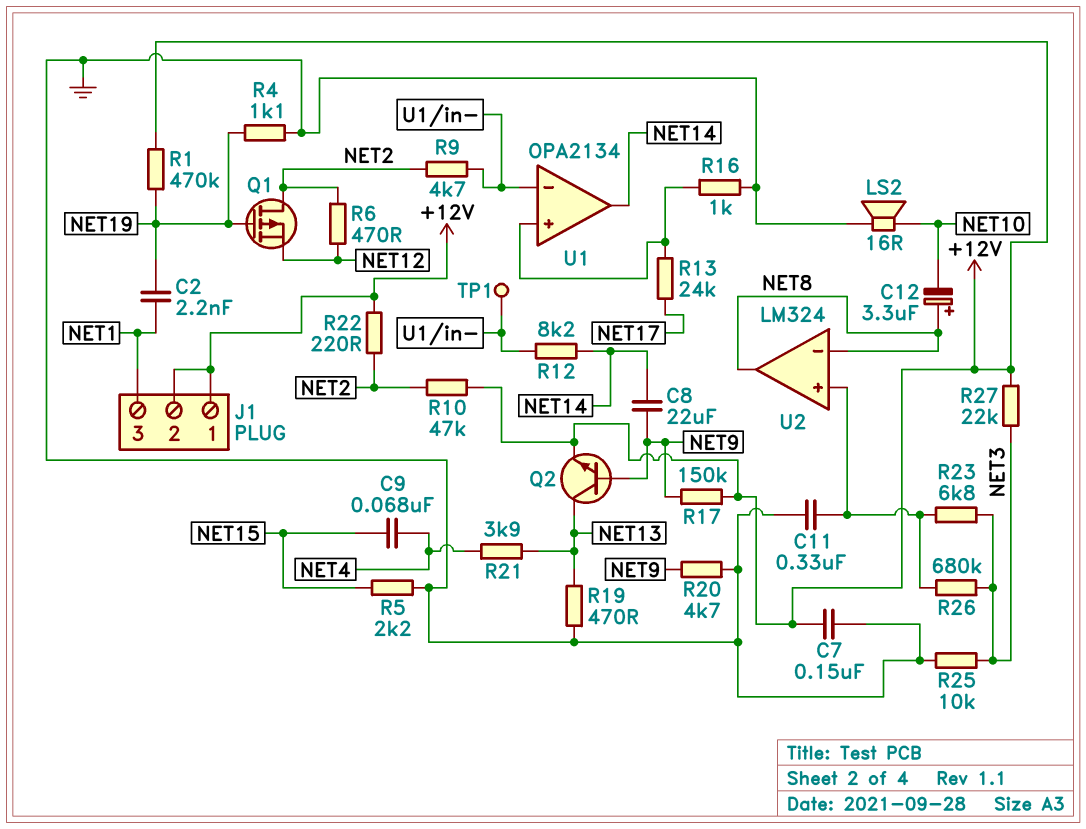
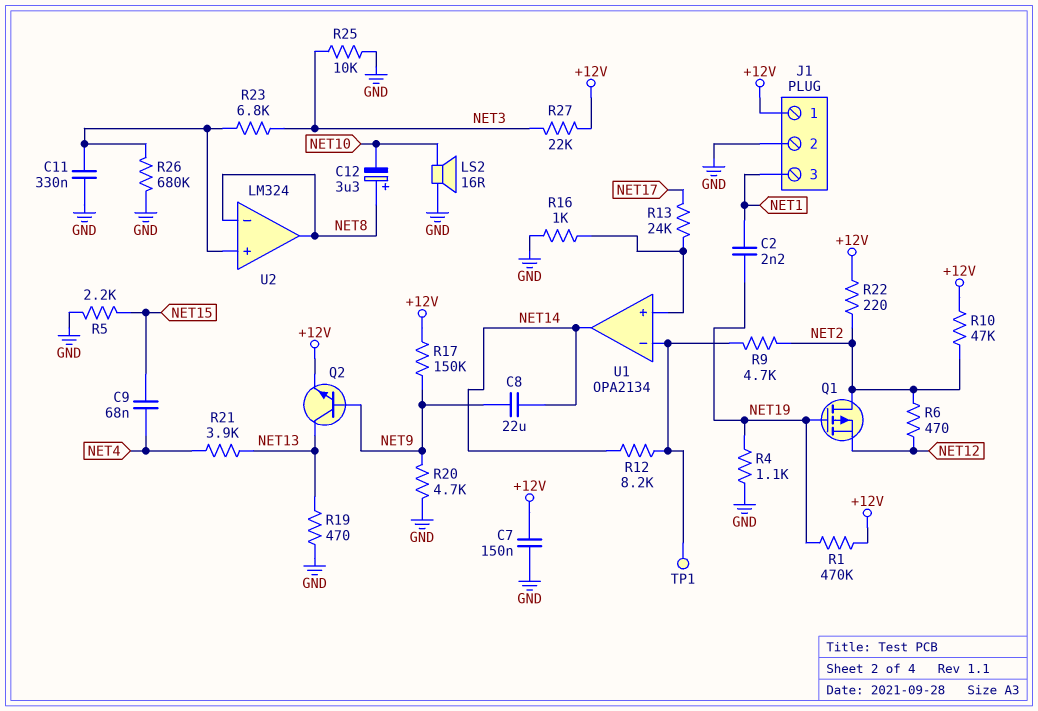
J1 pin 2: +12V -> GND
R26: 680k (NET3, U2/in+) -> 680k (GND, U2/in+)

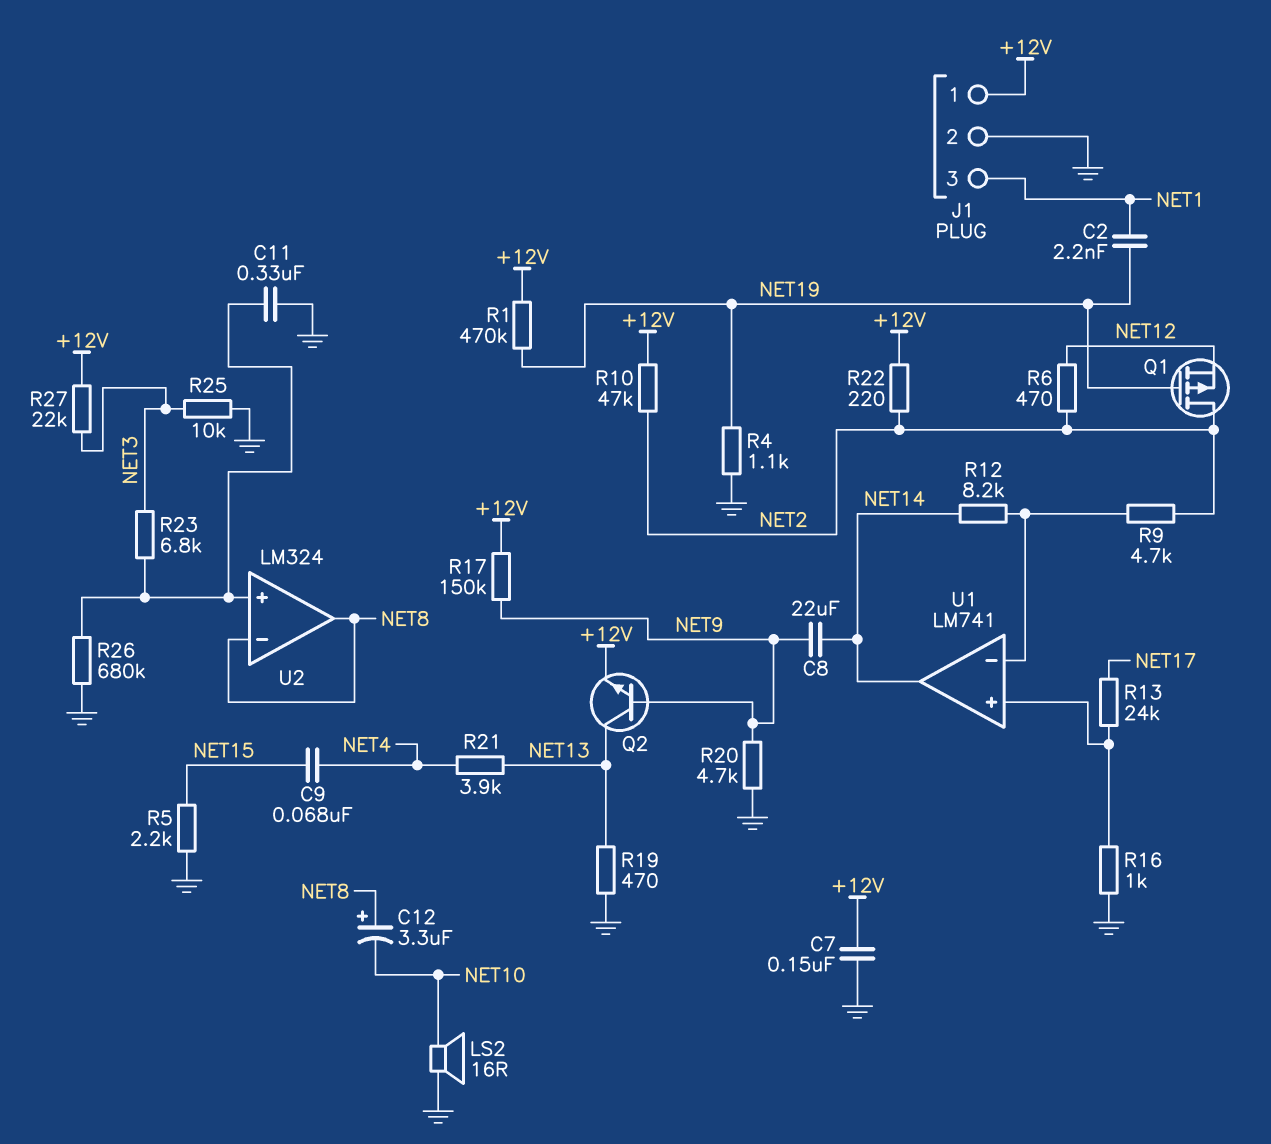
TP1: test point (U1/in-) -> none
U1: OPA2134 -> LM741

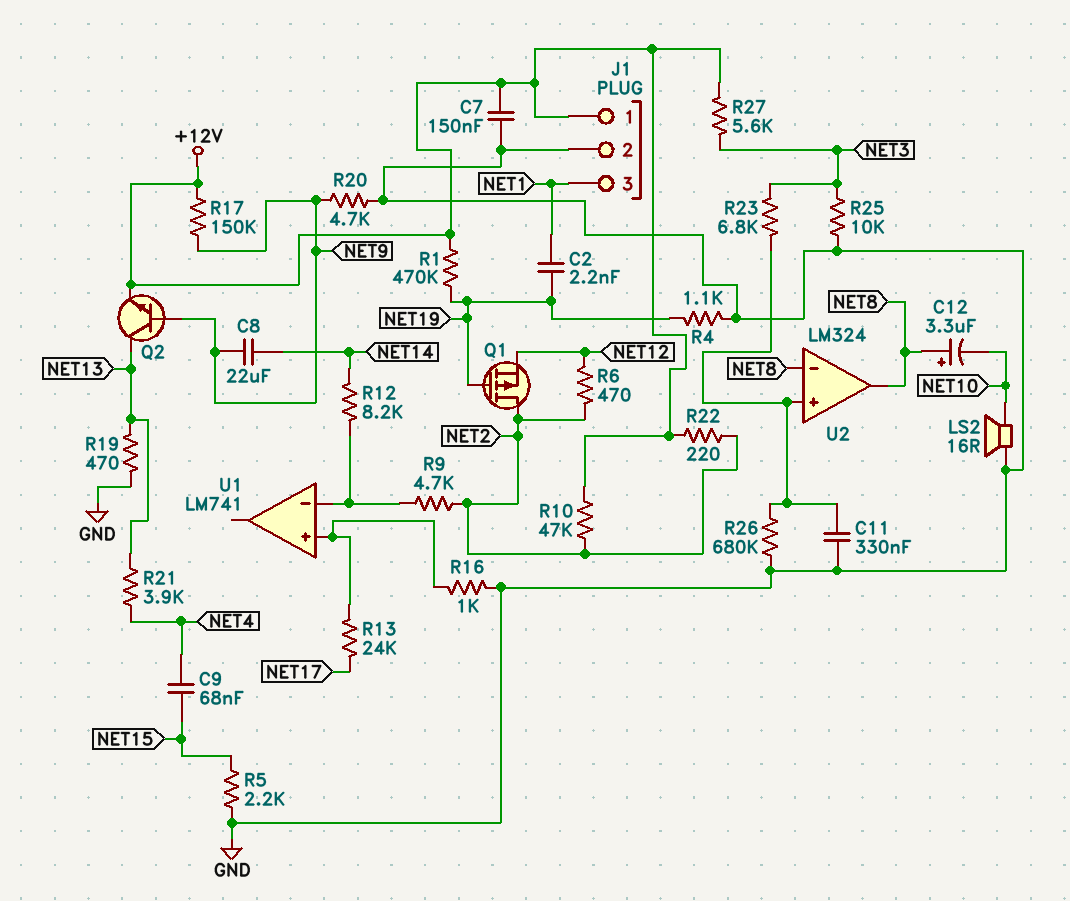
R27: 22k (+12V, NET3) -> 5.6k (+12V, NET3)
U1 pin out: NET14 -> none

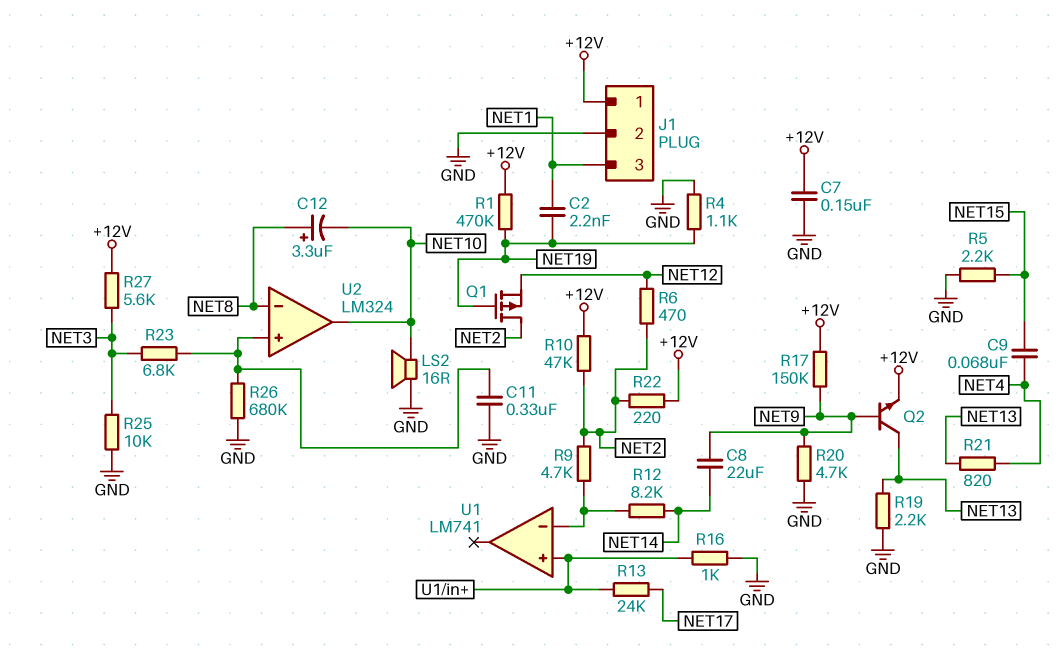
R19: 470 (GND, NET13) -> 2.2k (GND, NET13)
R21: 3.9k (NET4, NET13) -> 820 (NET4, NET13)
U2 pin out: NET8 -> NET10

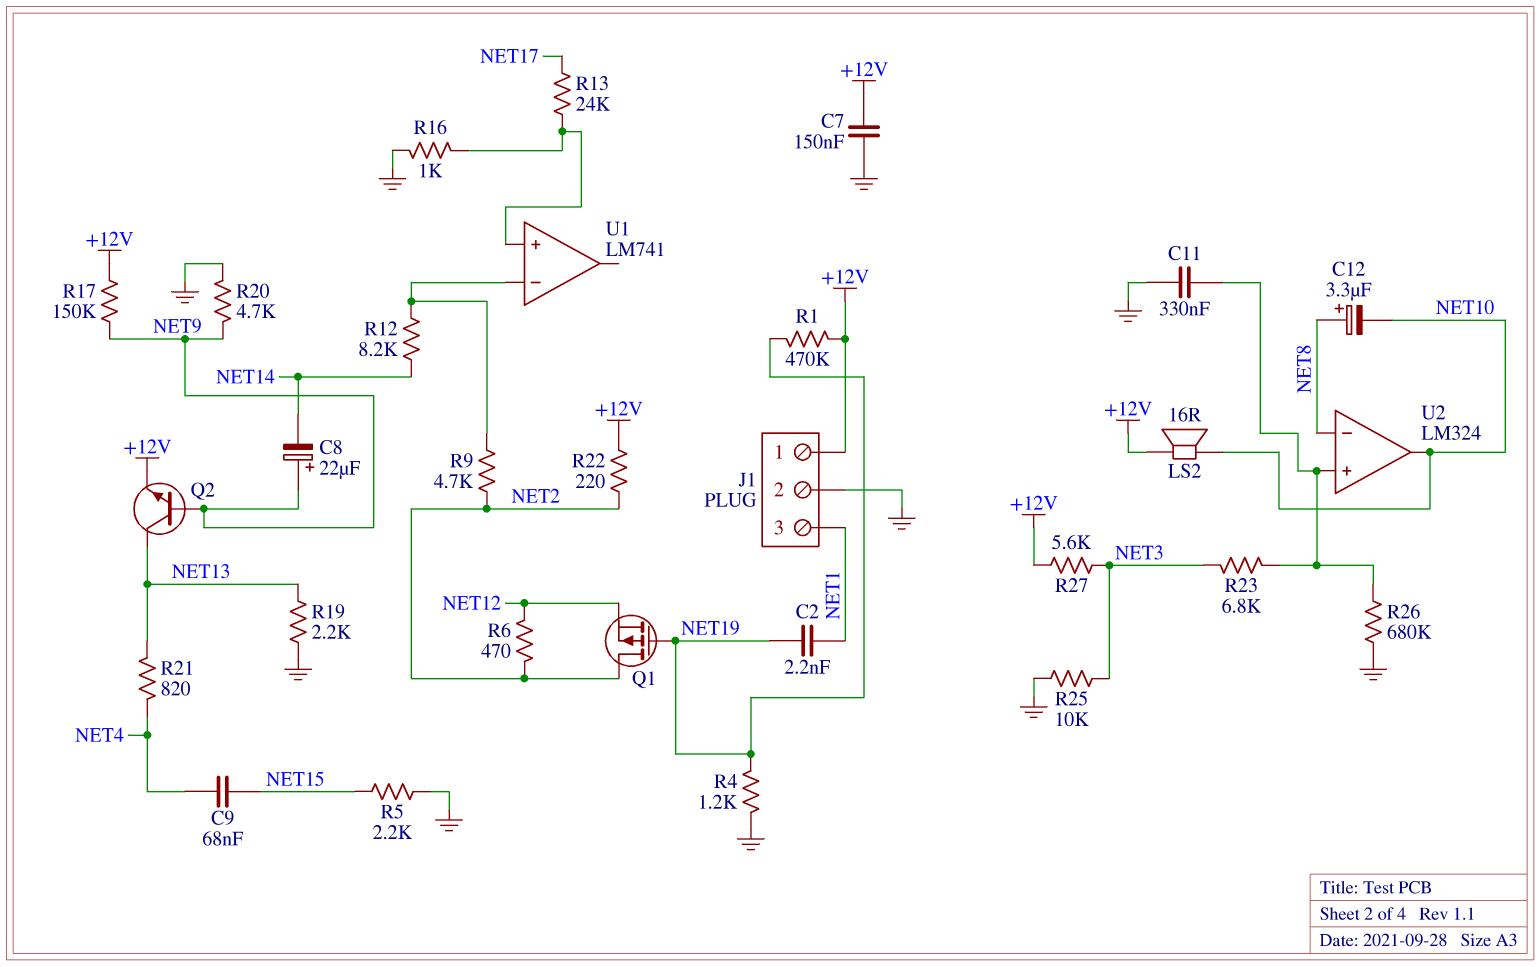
C8: 22uF (NET9, NET14) -> 22uF (plus NET9, minus NET14)
LS2: speaker 16R (GND, NET10) -> speaker 16R (+12V, NET10)
R4: 1.1k (GND, NET19) -> 1.2k (GND, NET19)
R10: 47k (+12V, NET2) -> none

